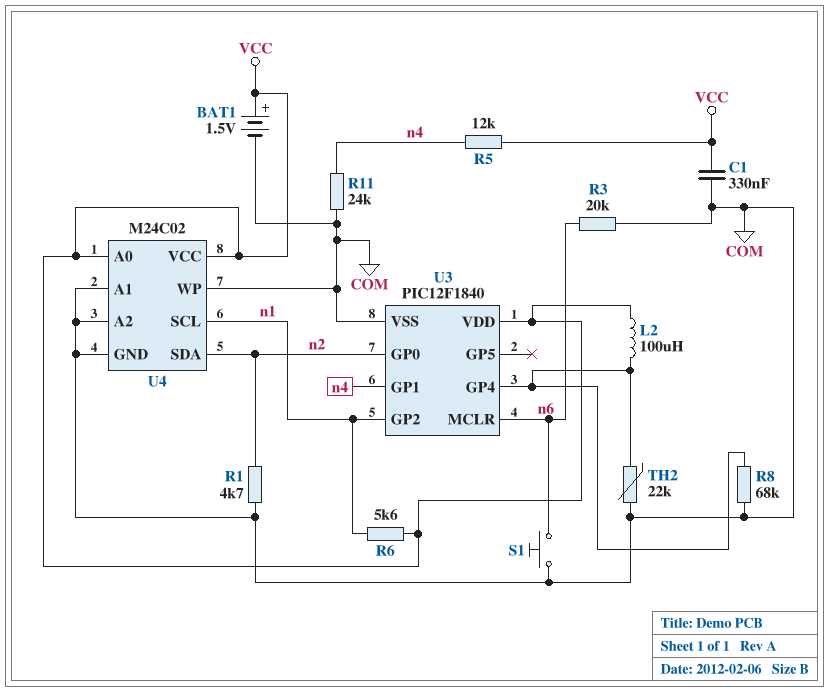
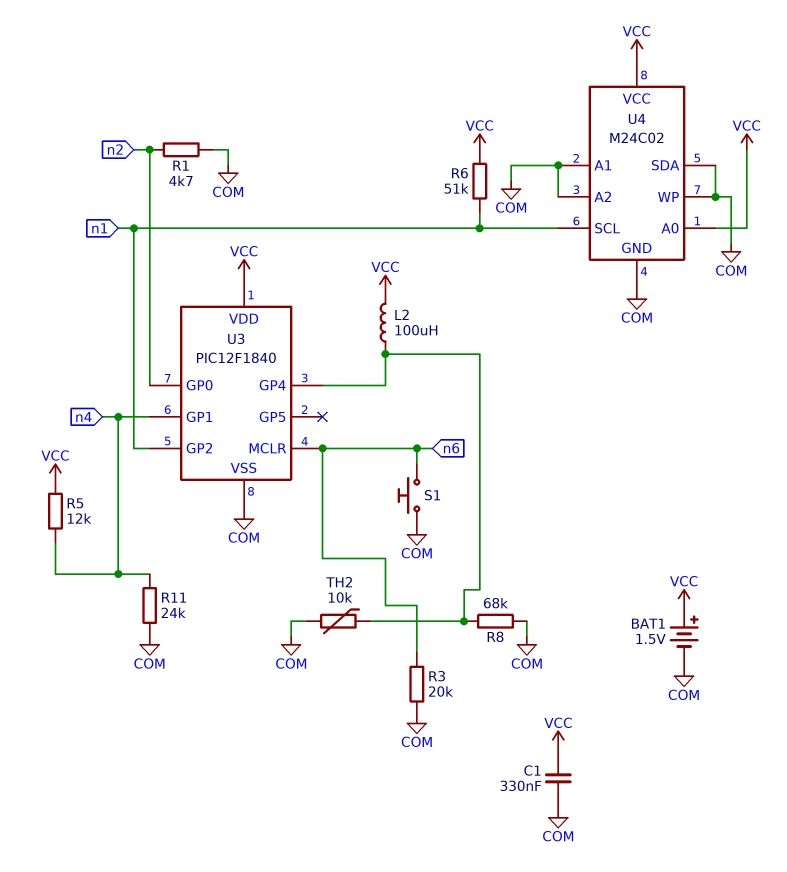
R6: 5.6k (VCC, n1) -> 51k (VCC, n1)
TH2: 22k (COM, U3/GP4) -> 10k (COM, U3/GP4)
U4 pin SDA: n2 -> COM

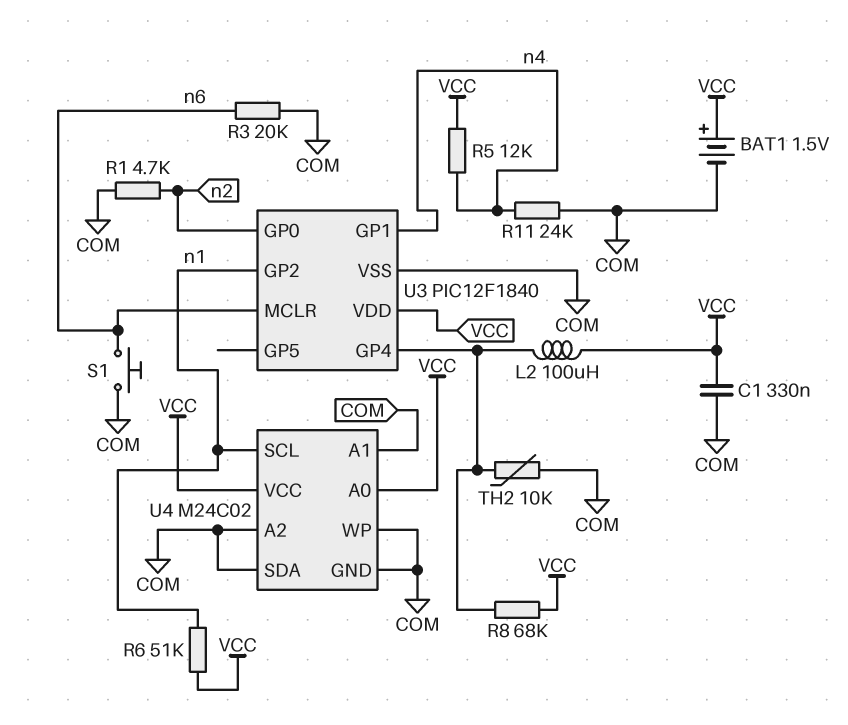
R8: 68k (COM, U3/GP4) -> 68k (U3/GP4, VCC)

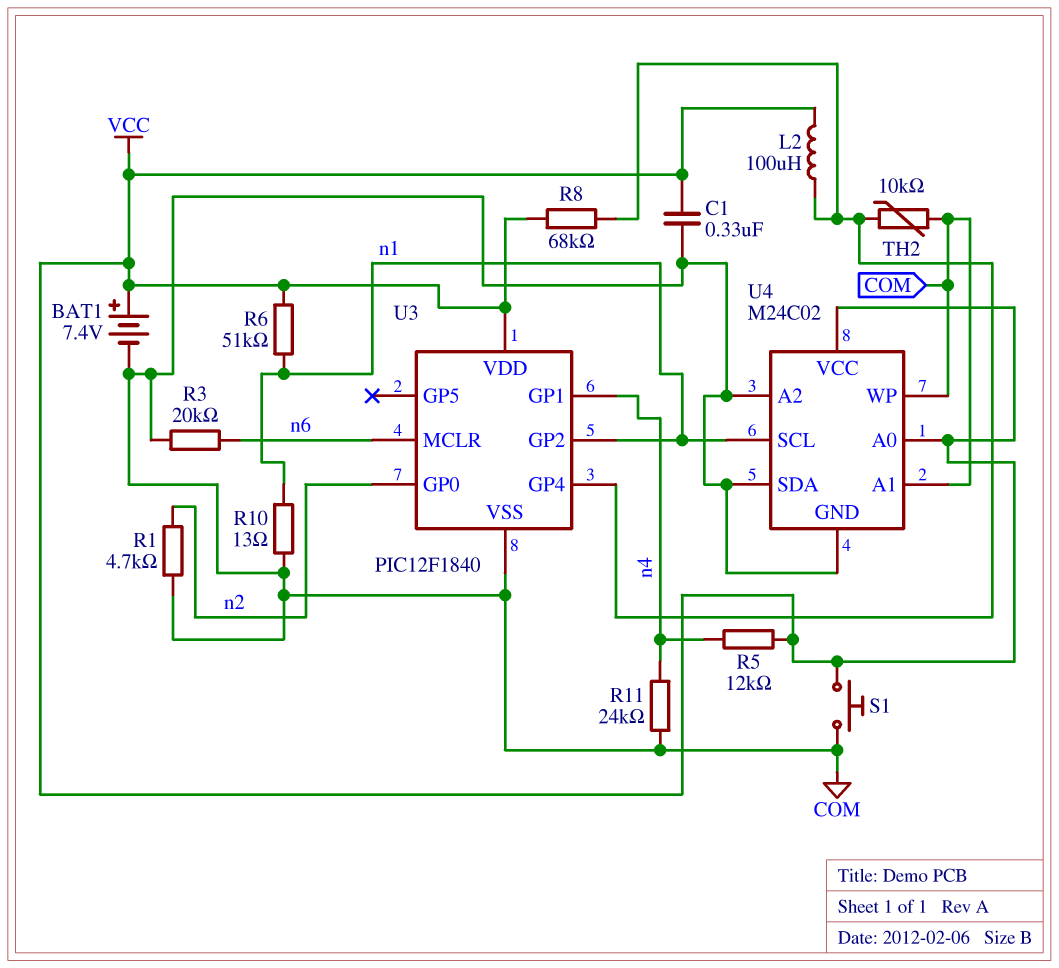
BAT1: 1.5V (plus VCC, minus COM) -> 7.4V (plus VCC, minus COM)
R10: none -> 13 (COM, n1)
S1: button (COM, n6) -> button (COM, VCC)

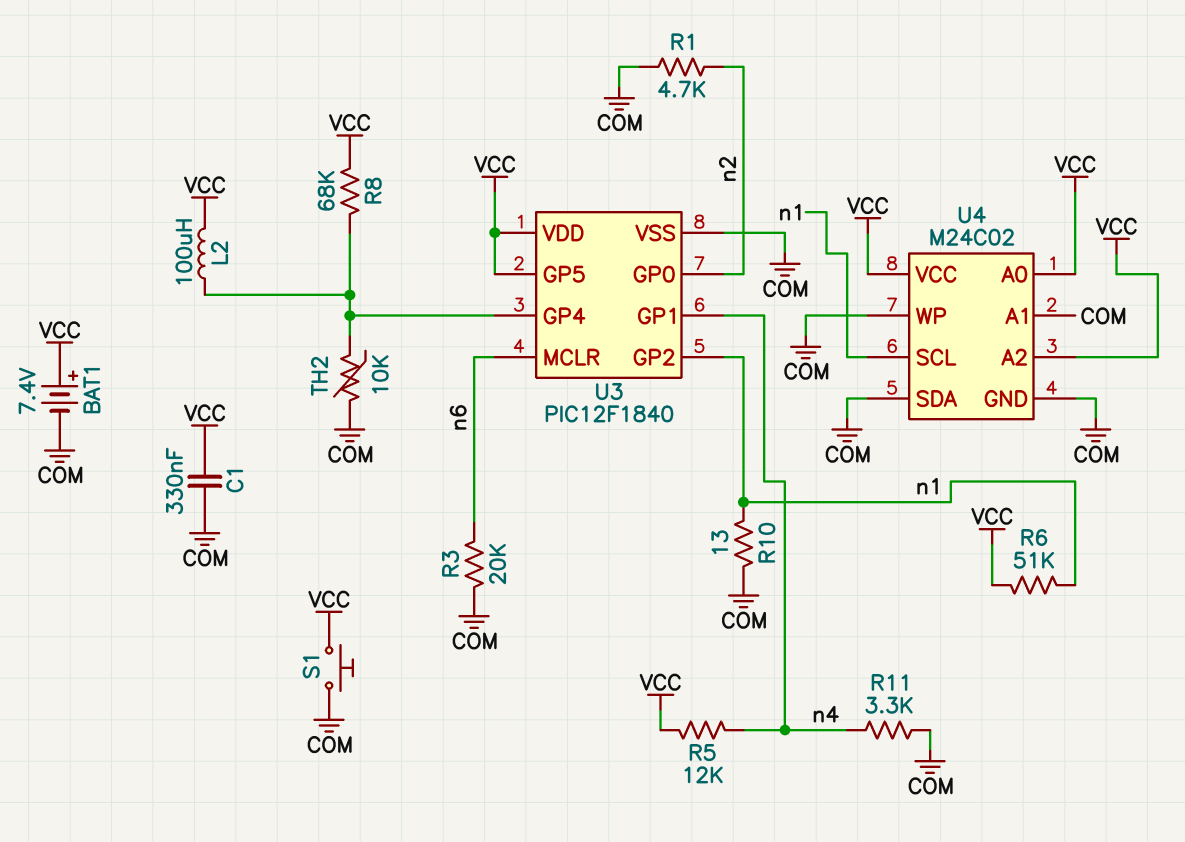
R11: 24k (COM, n4) -> 3.3k (COM, n4)
U3 pin GP5: none -> VCC
U4 pin A2: COM -> VCC

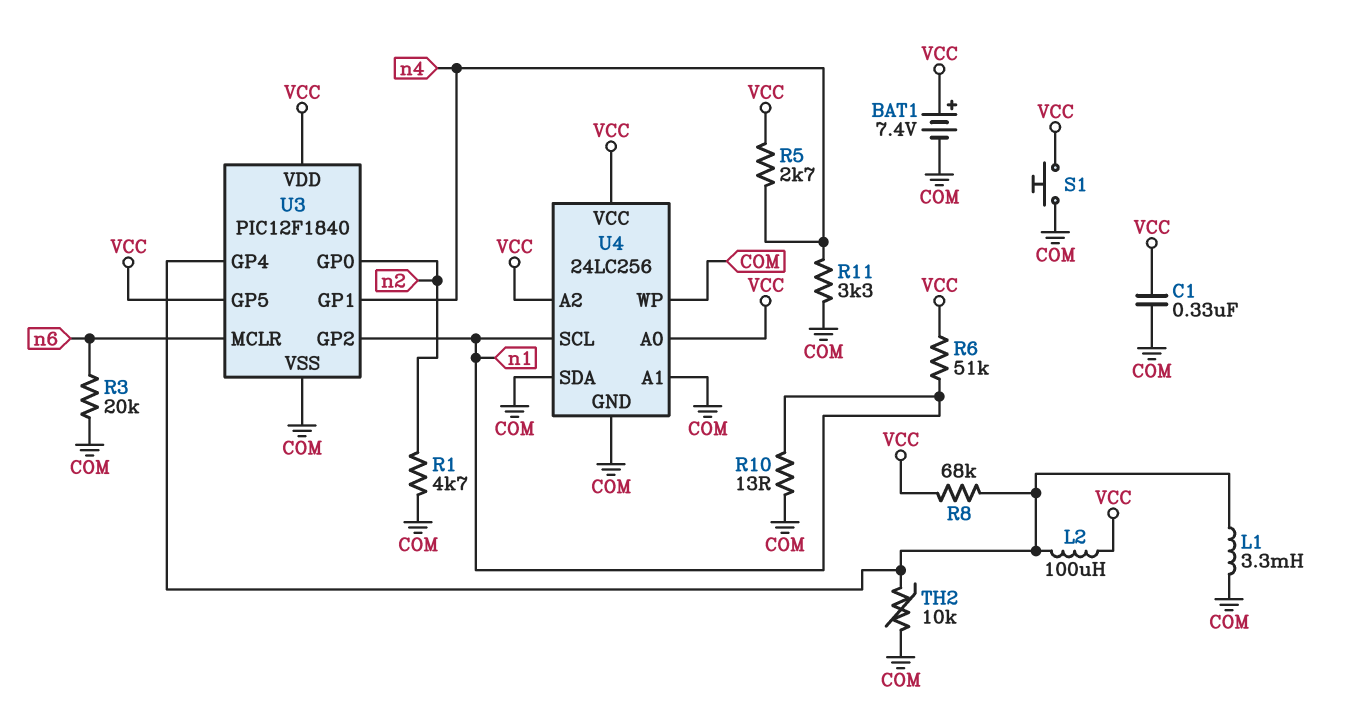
L1: none -> 3.3mH (COM, U3/GP4)
R5: 12k (VCC, n4) -> 2.7k (VCC, n4)
U4: M24C02 -> 24LC256

